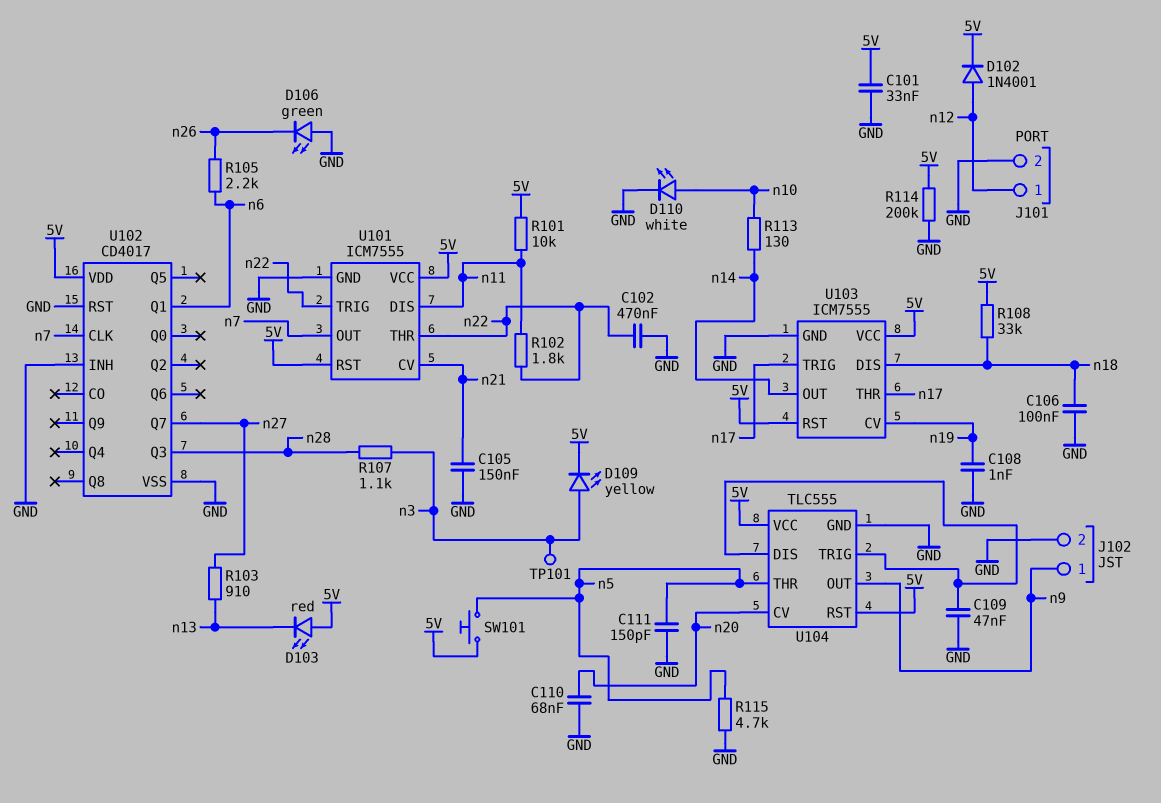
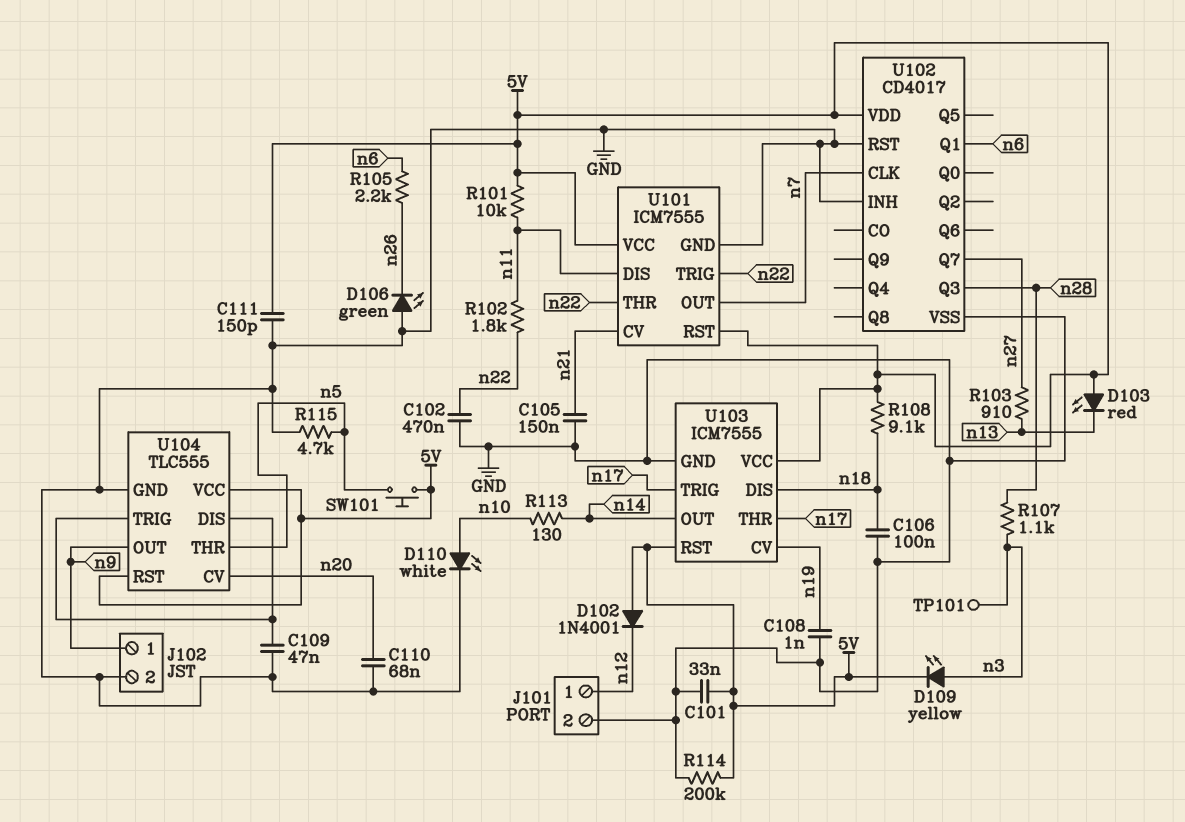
C111: 150pF (GND, n5) -> 150pF (5V, GND)
D102: diode 1N4001 (A n12, K 5V) -> diode 1N4001 (A 5V, K n12)
R108: 33k (5V, n18) -> 9.1k (5V, n18)

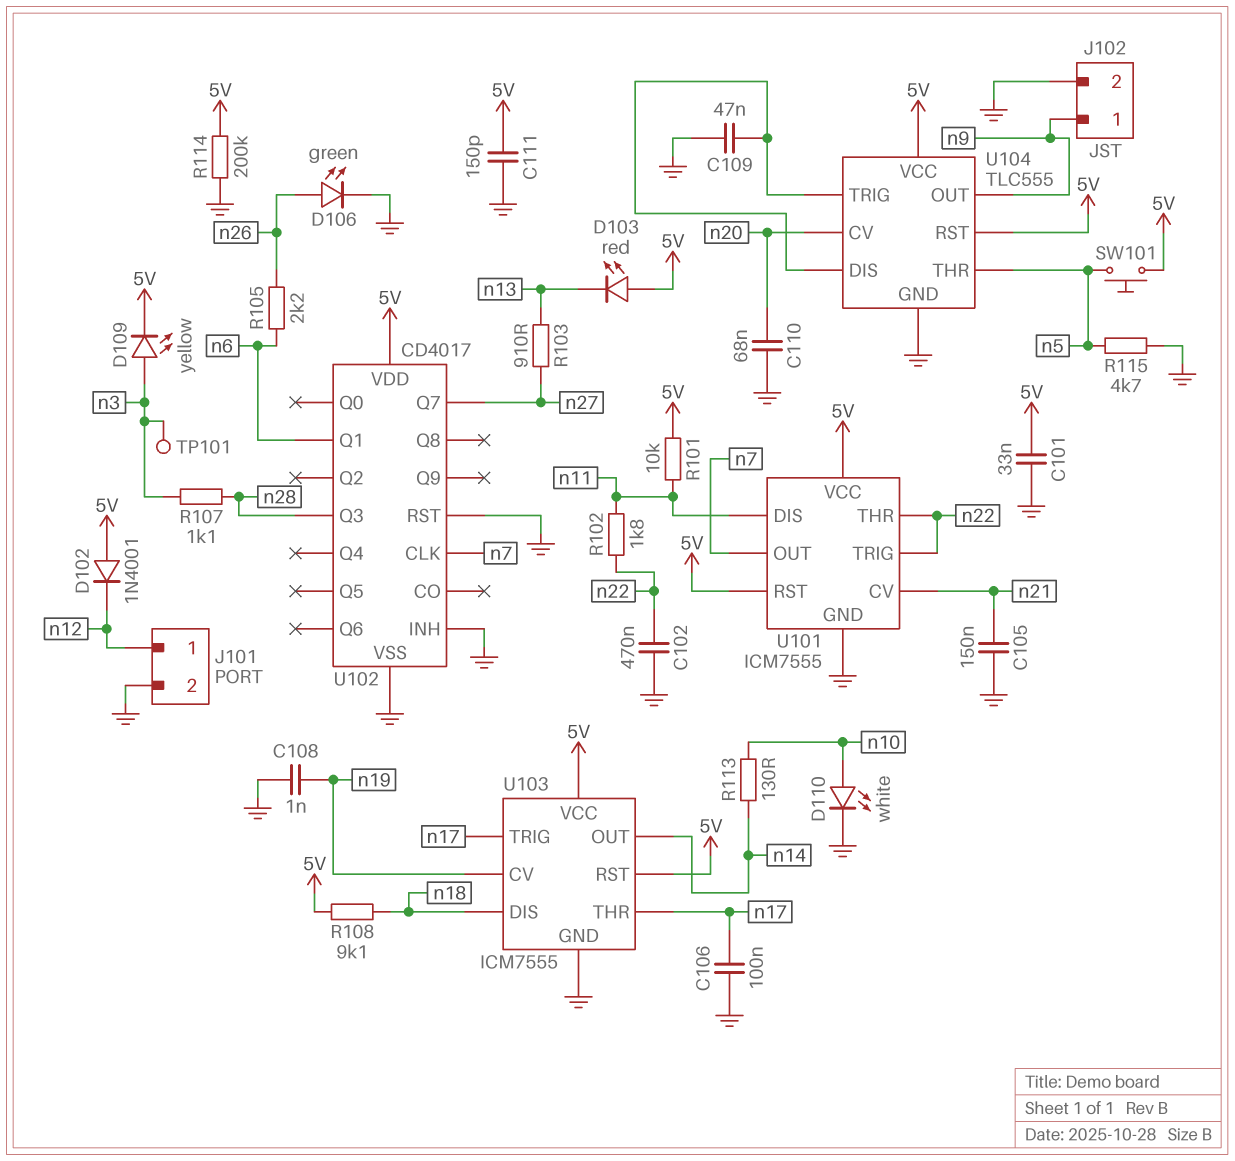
C106: 100nF (GND, n18) -> 100nF (GND, n17)
D106: LED green (A GND, K n26) -> LED green (A n26, K GND)

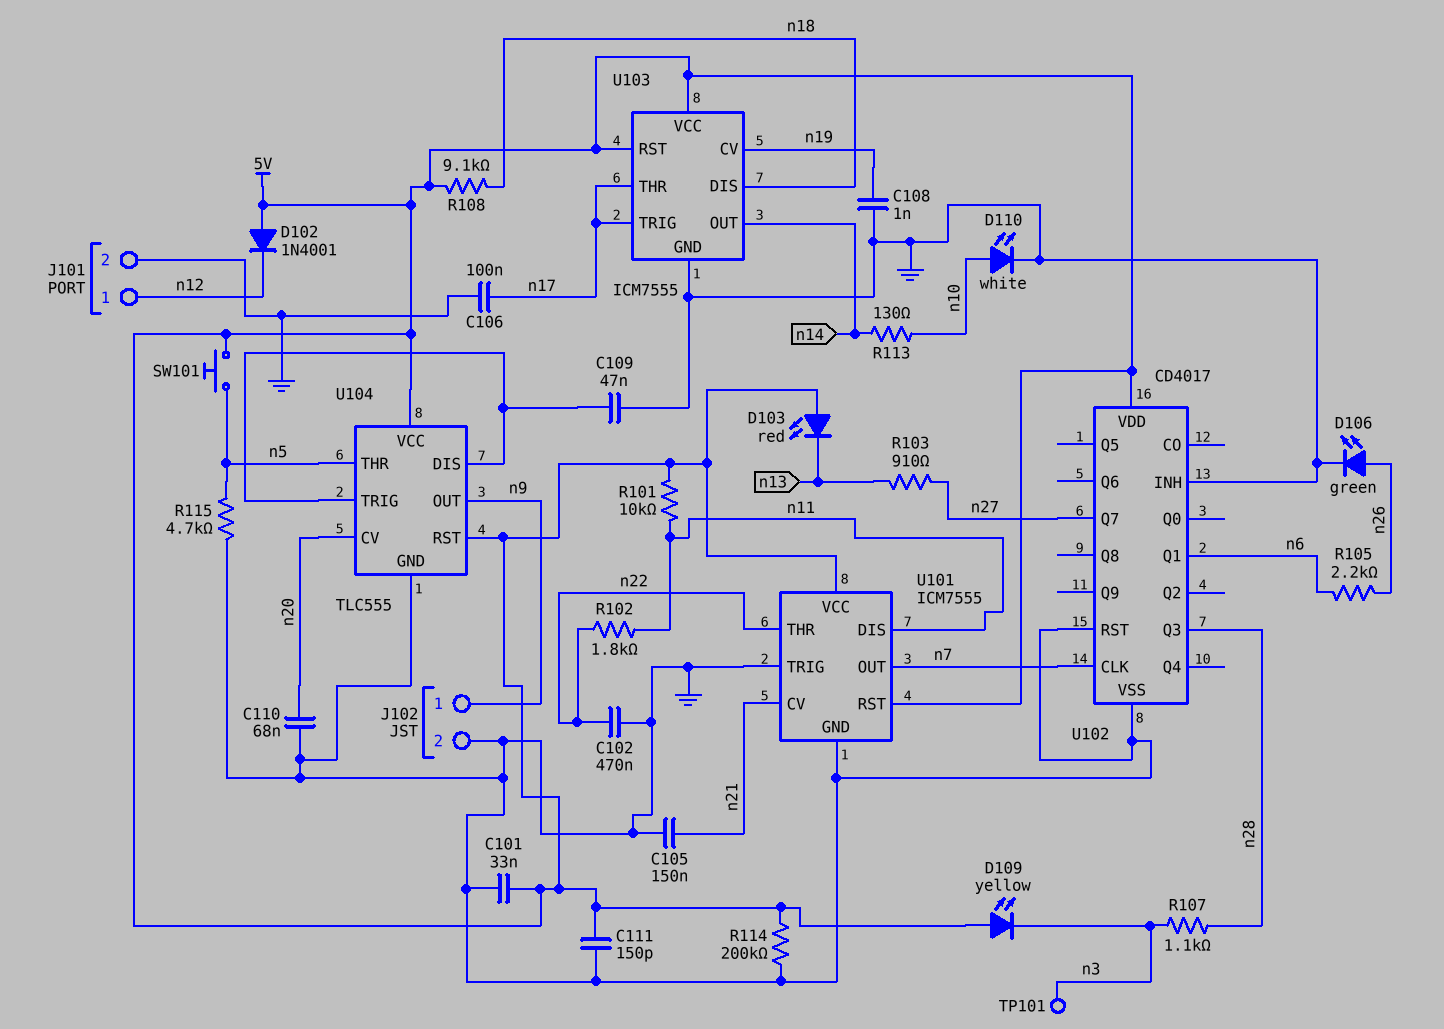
D109: LED yellow (A n3, K 5V) -> LED yellow (A 5V, K n3)
U101 pin TRIG: n22 -> GND

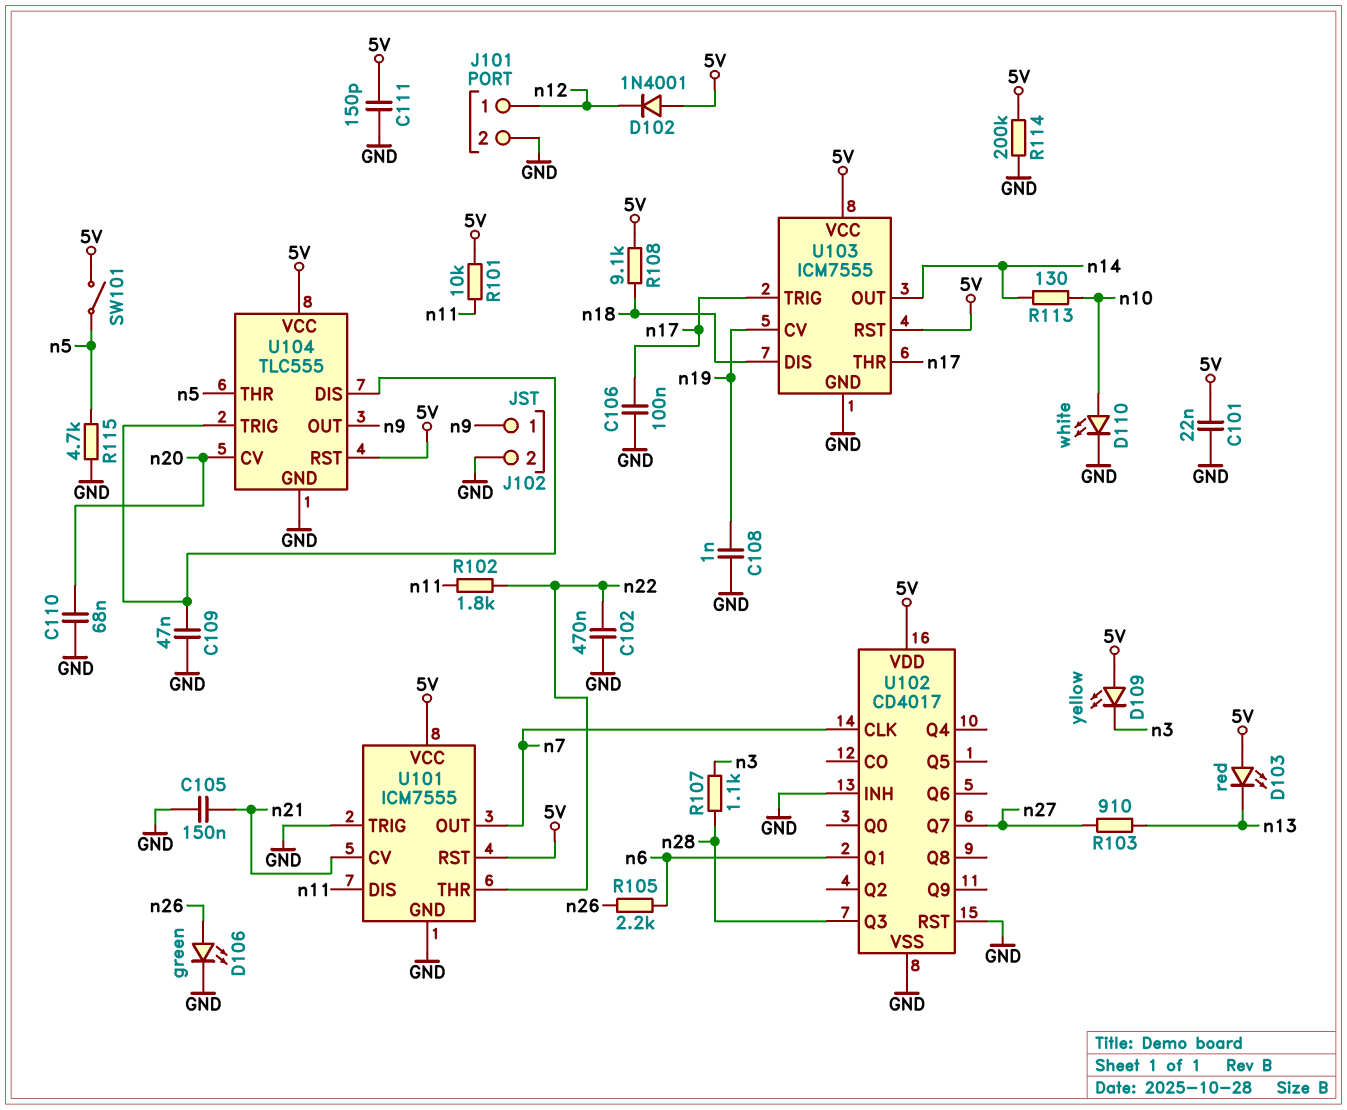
C101: 33nF (5V, GND) -> 22nF (5V, GND)
SW101: button (5V, n5) -> switch (5V, n5)
TP101: test point (n3) -> none

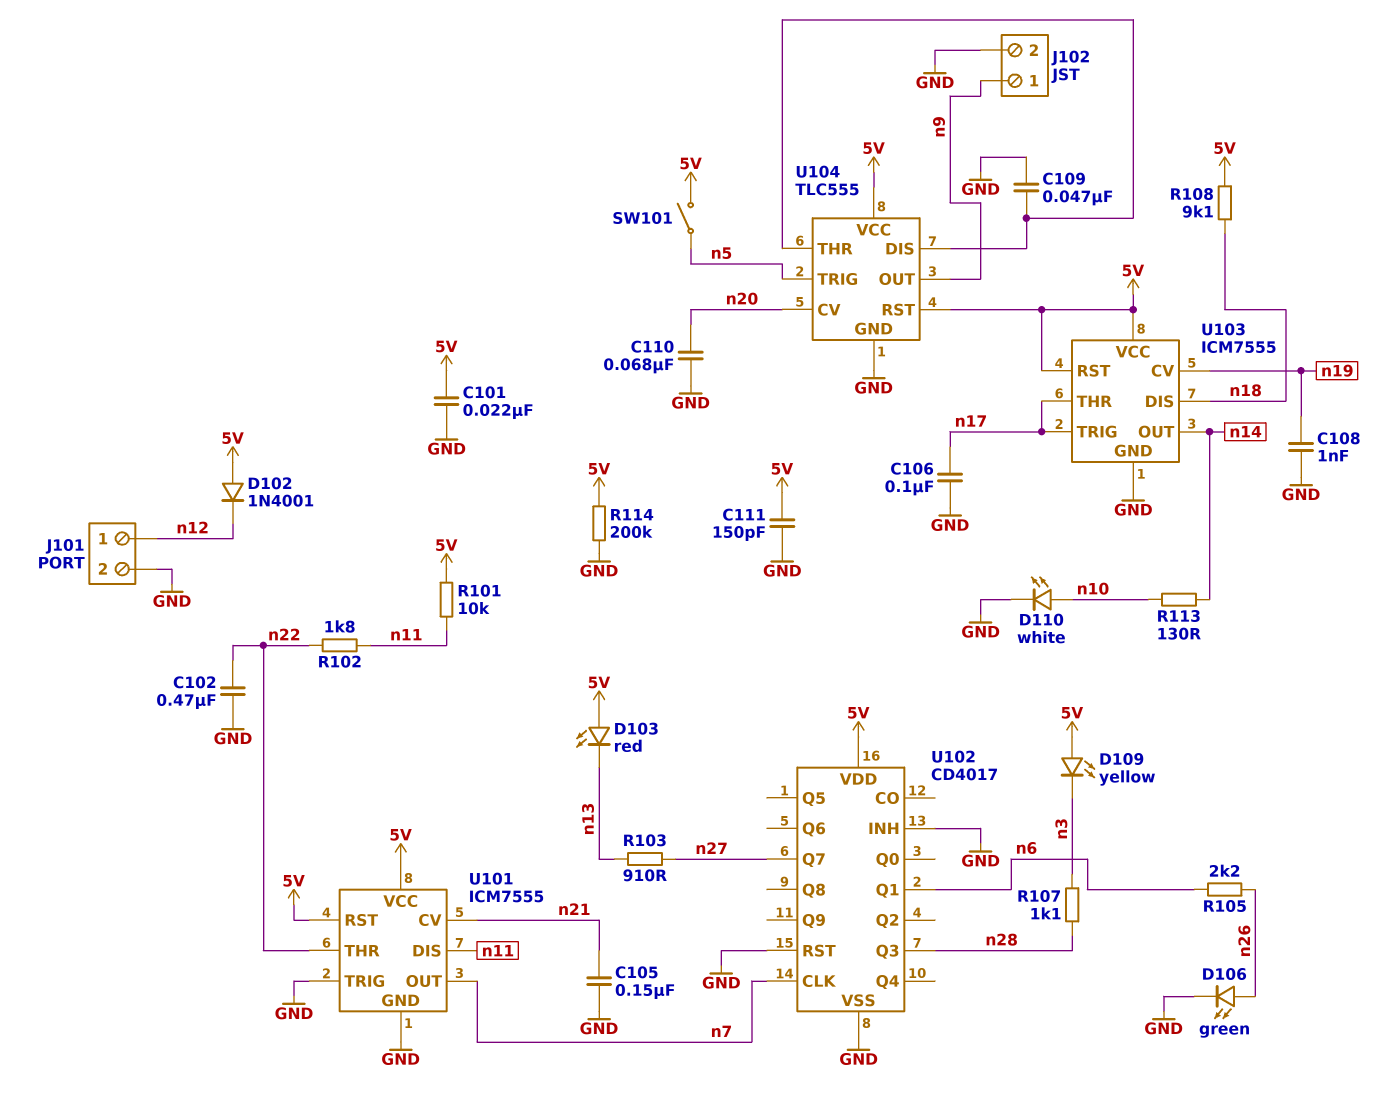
R115: 4.7k (GND, n5) -> none
U104 pin THR: n5 -> U104/DIS
U104 pin TRIG: U104/DIS -> n5

